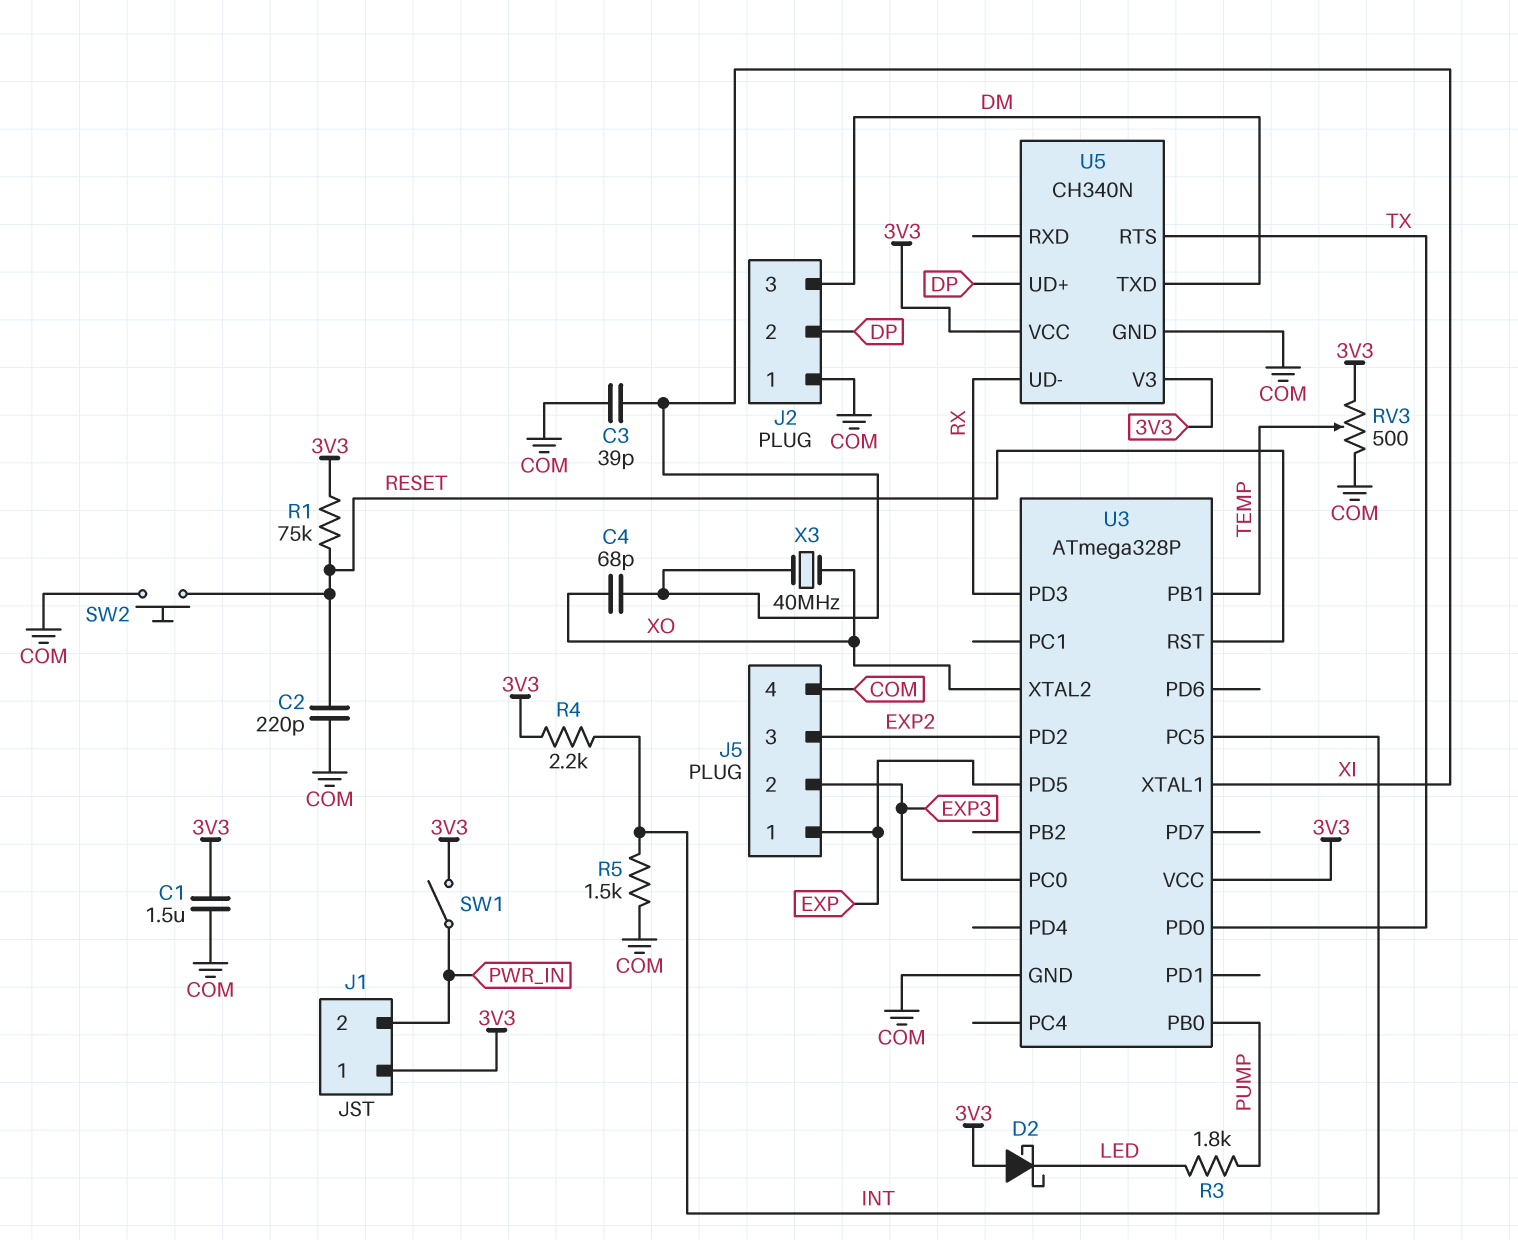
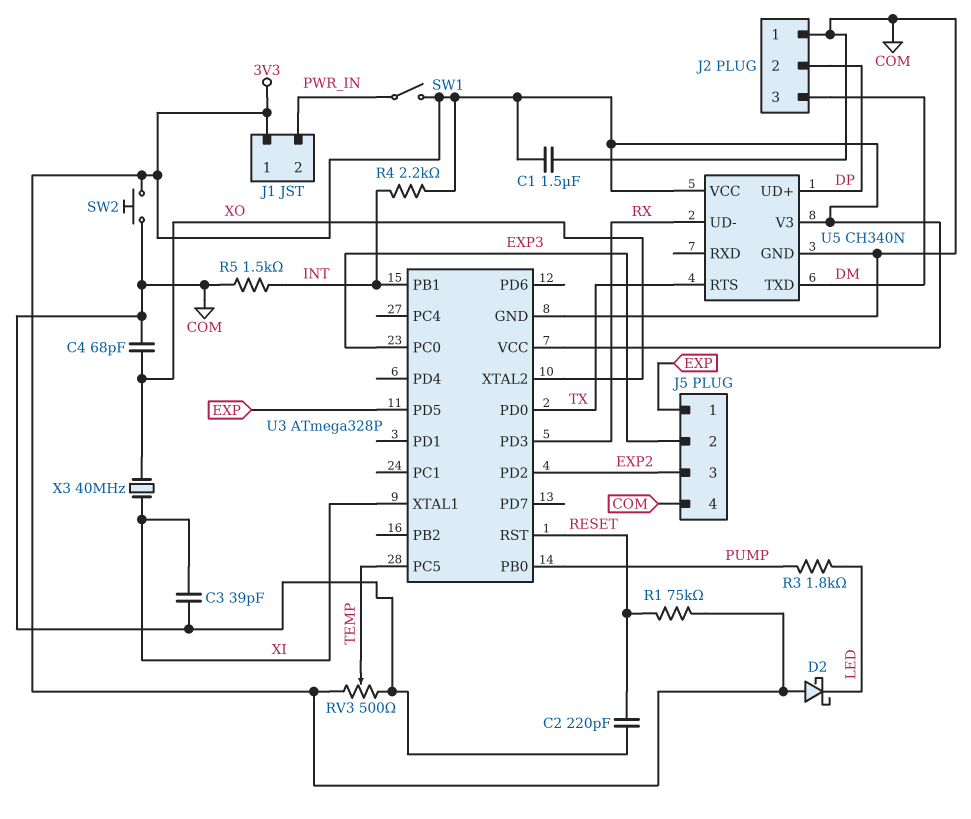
C4: 68pF (XI, XO) -> 68pF (COM, XO)
SW2: button (COM, RESET) -> button (3V3, COM)
U3 pin PB1: TEMP -> INT
U3 pin PC5: INT -> TEMP

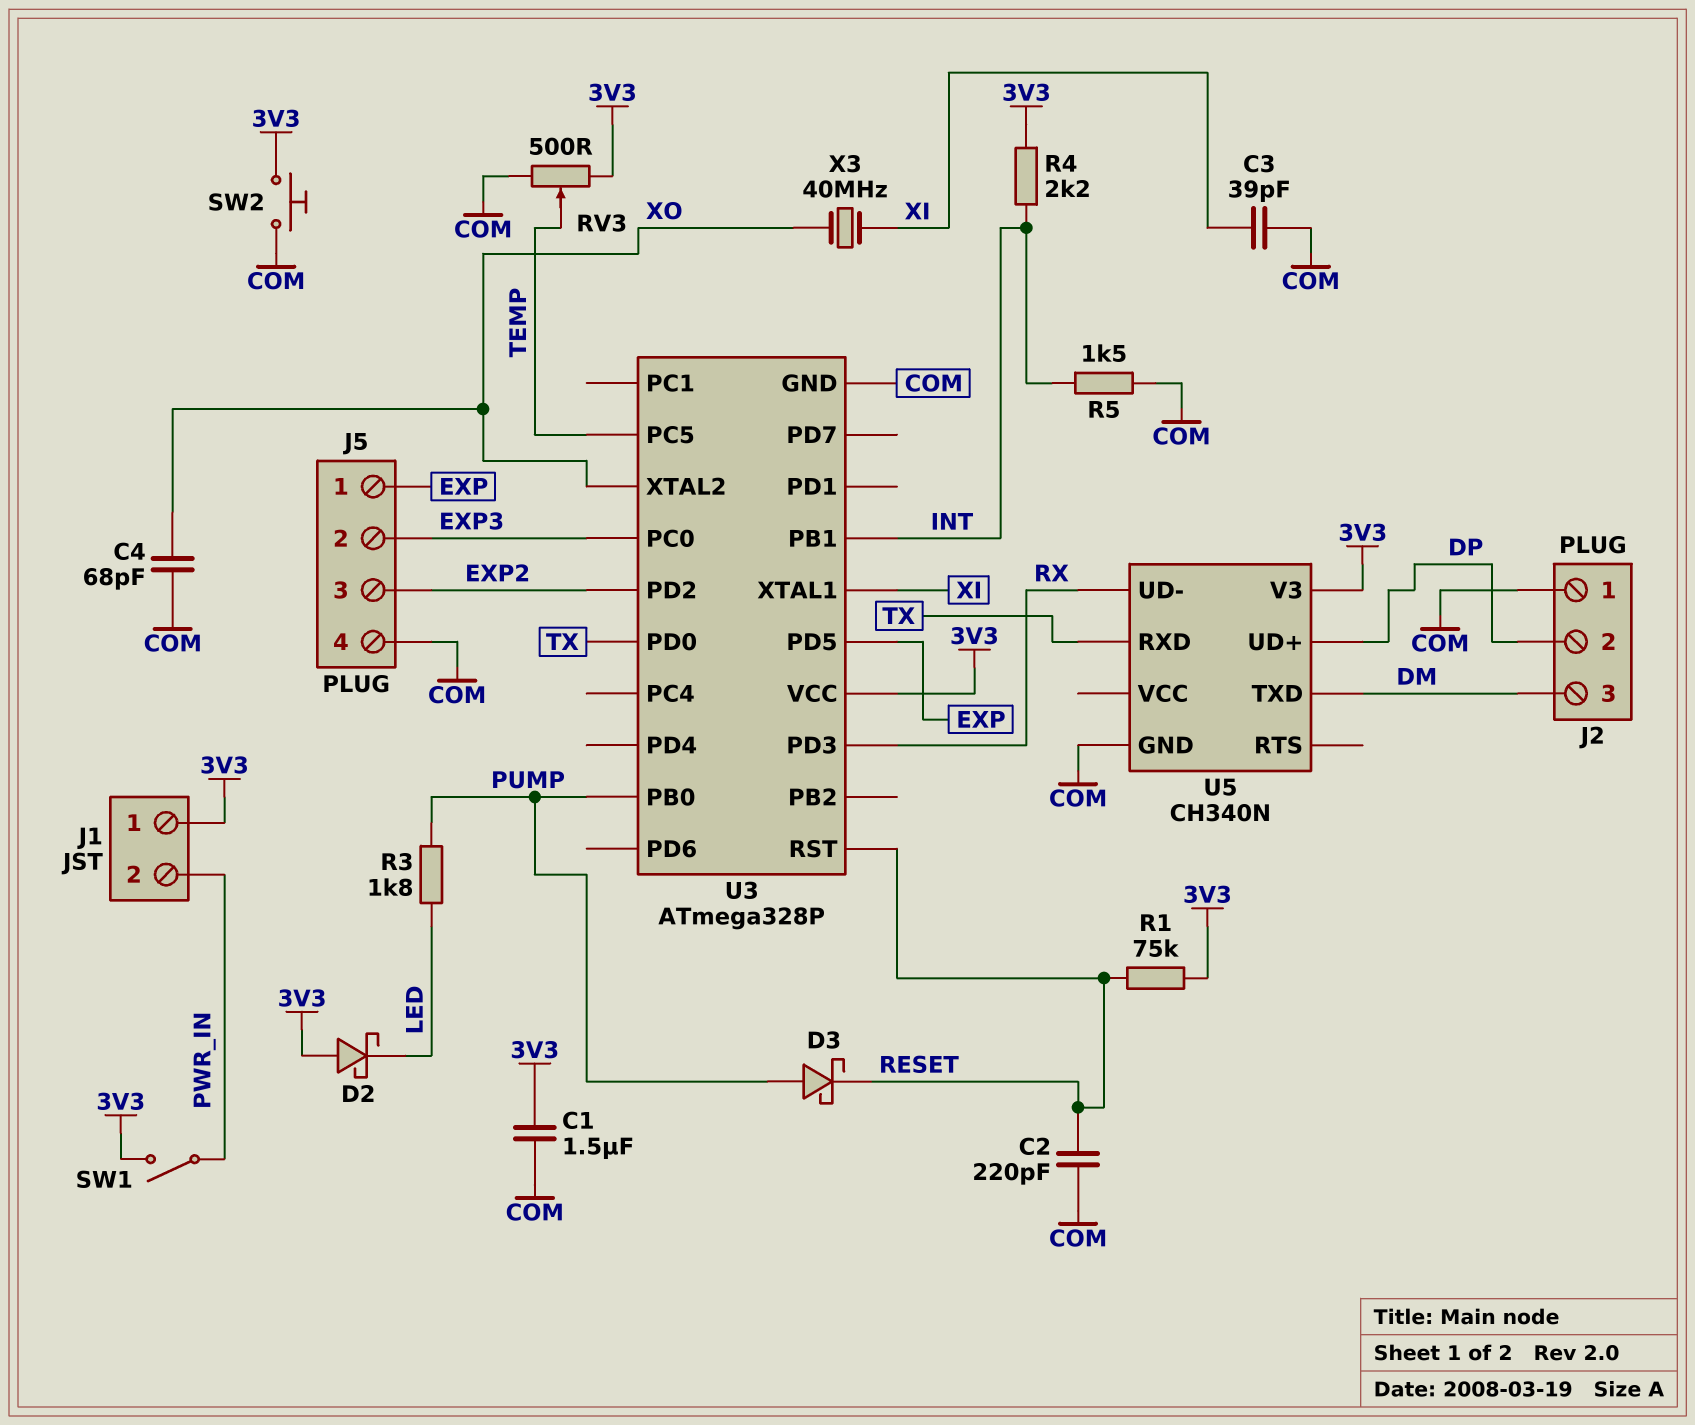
D3: none -> schottky (A PUMP, K RESET)
U5 pin RTS: TX -> none
U5 pin RXD: none -> TX
U5 pin VCC: 3V3 -> none

